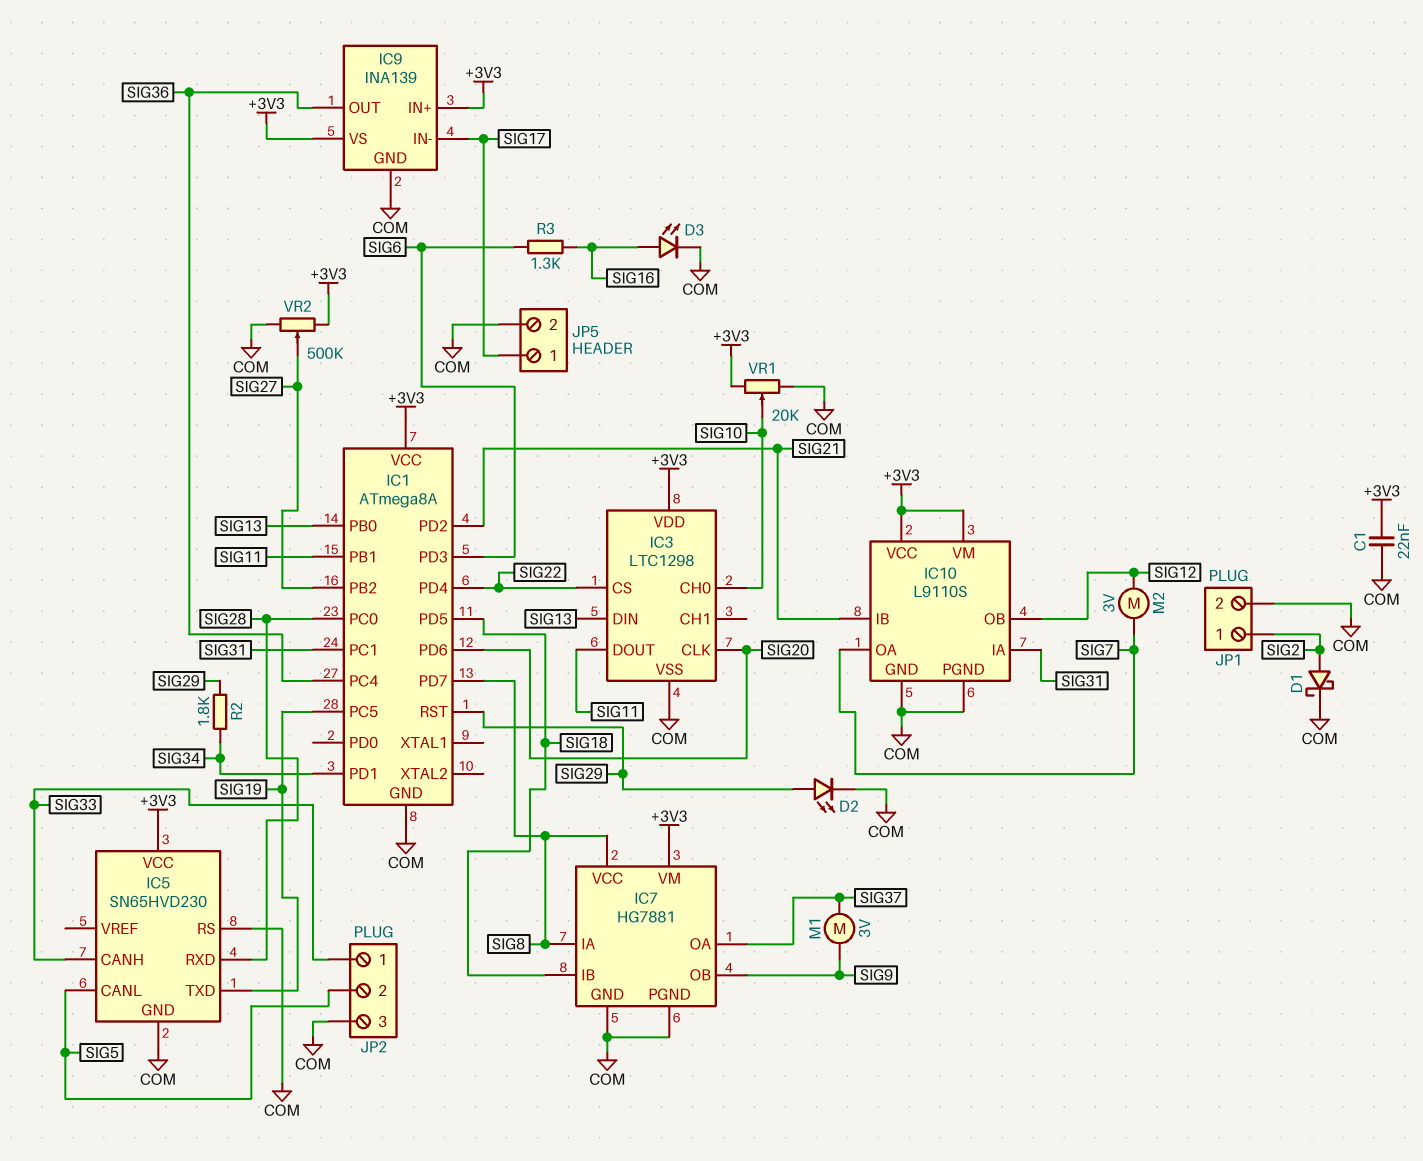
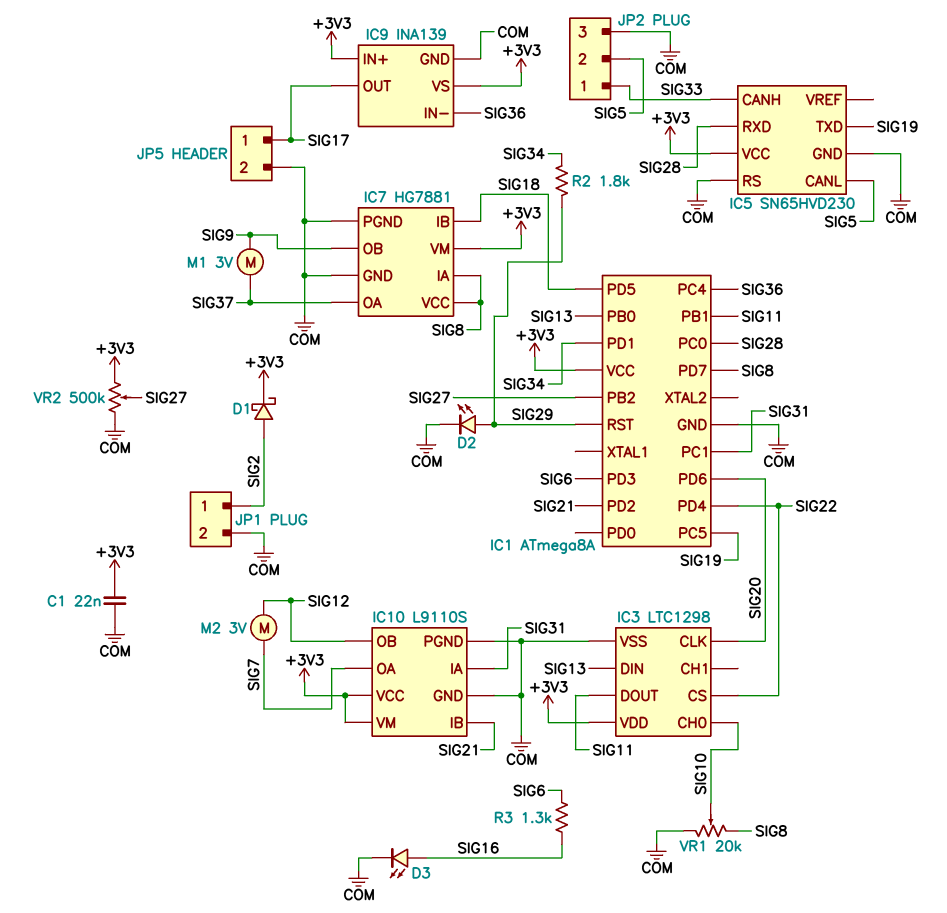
D1: schottky (A SIG2, K COM) -> schottky (A SIG2, K +3V3)
IC9 pin IN-: SIG17 -> SIG36
IC9 pin OUT: SIG36 -> SIG17
VR1: 20k (+3V3, COM, wiper SIG10) -> 20k (COM, SIG8, wiper SIG10)

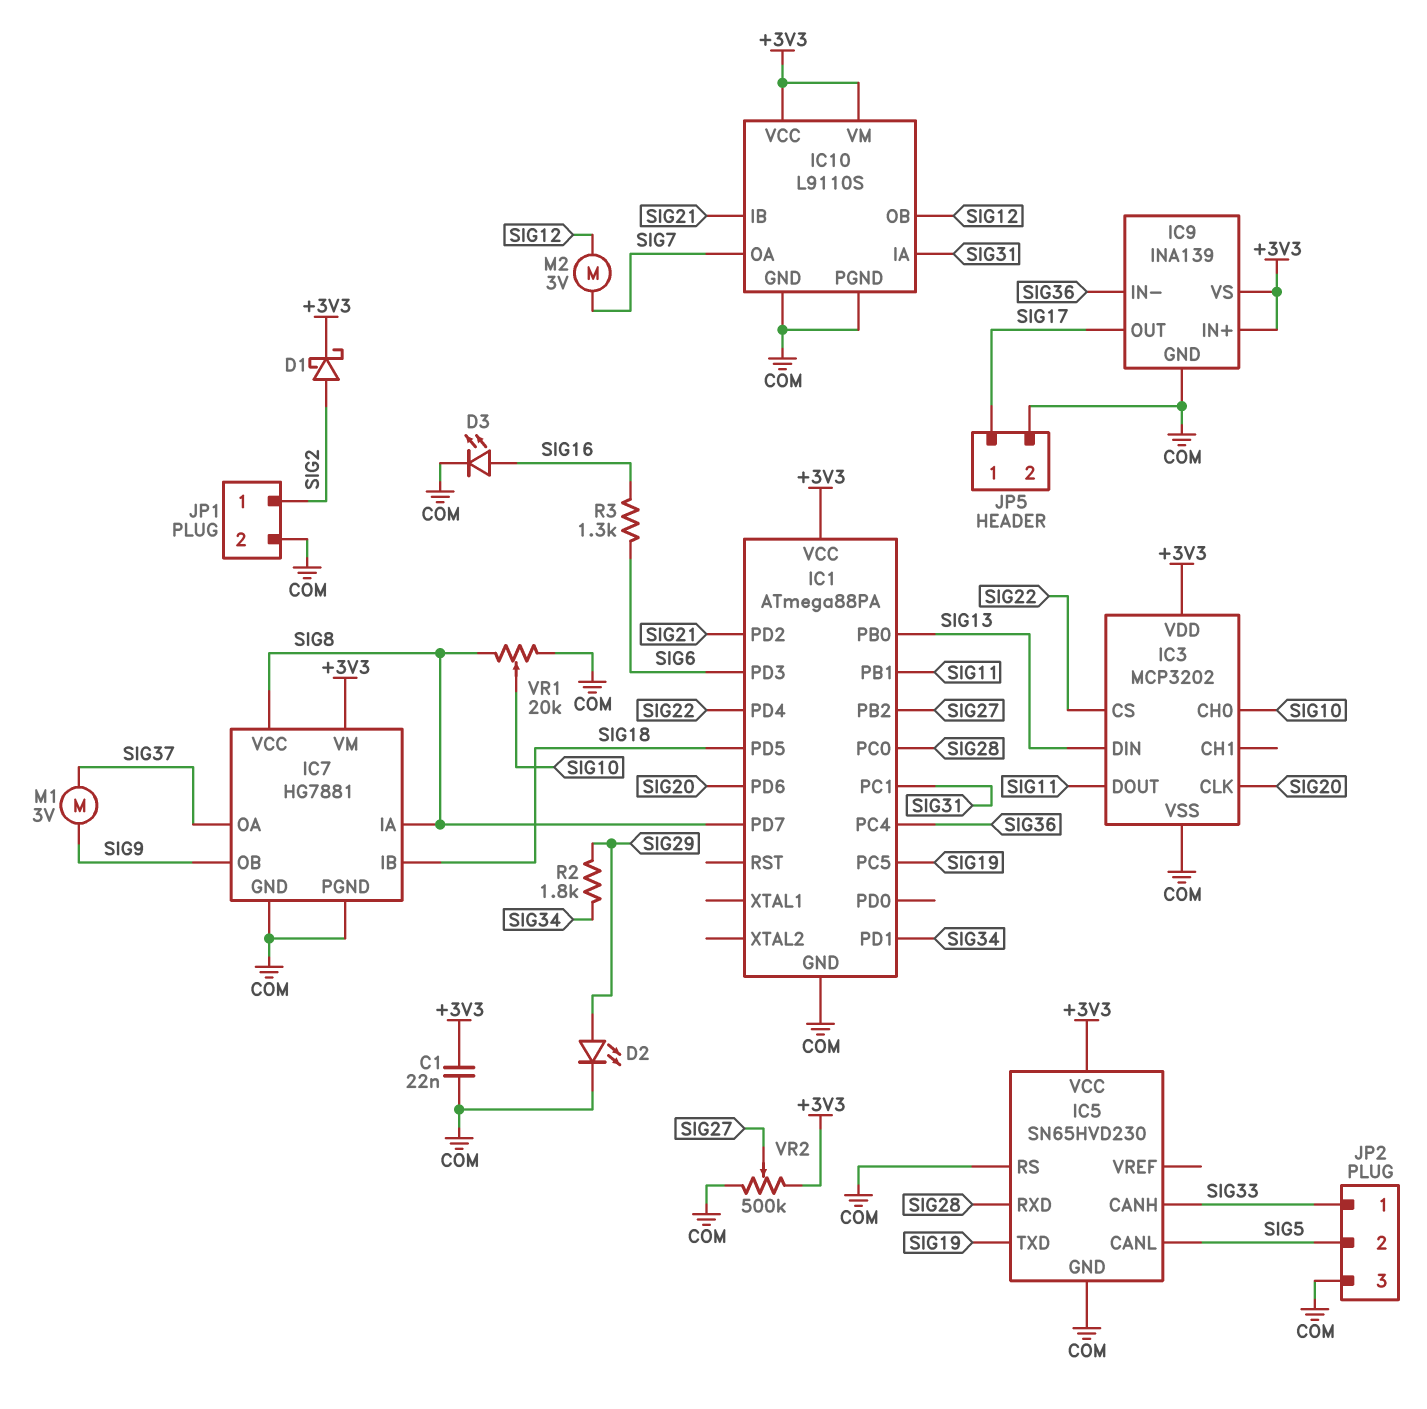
IC1: ATmega8A -> ATmega88PA
IC1 pin RST: SIG29 -> none
IC3: LTC1298 -> MCP3202

